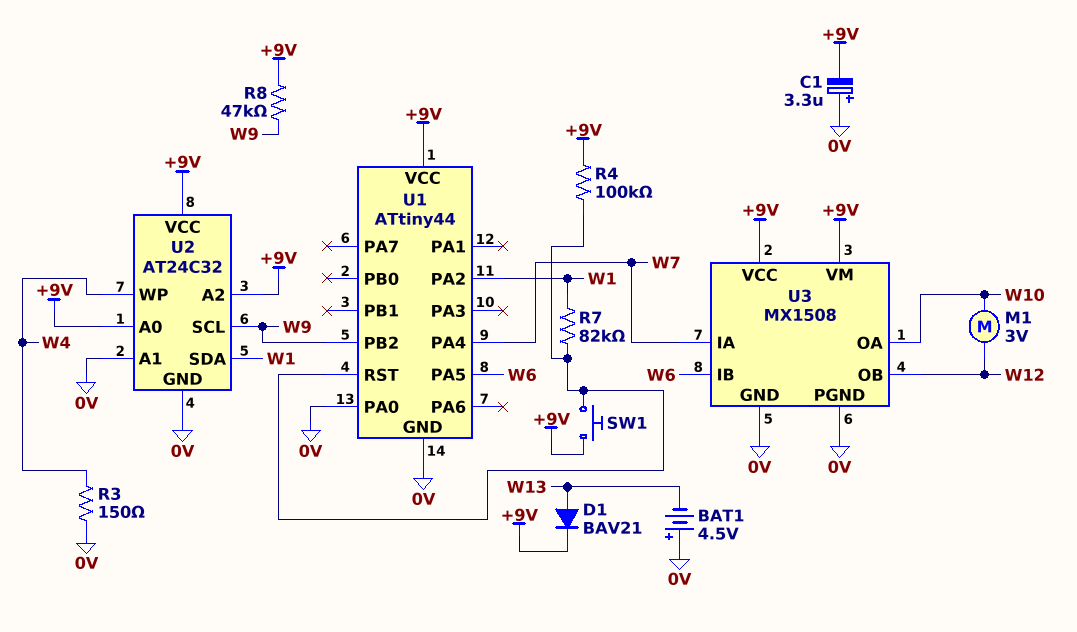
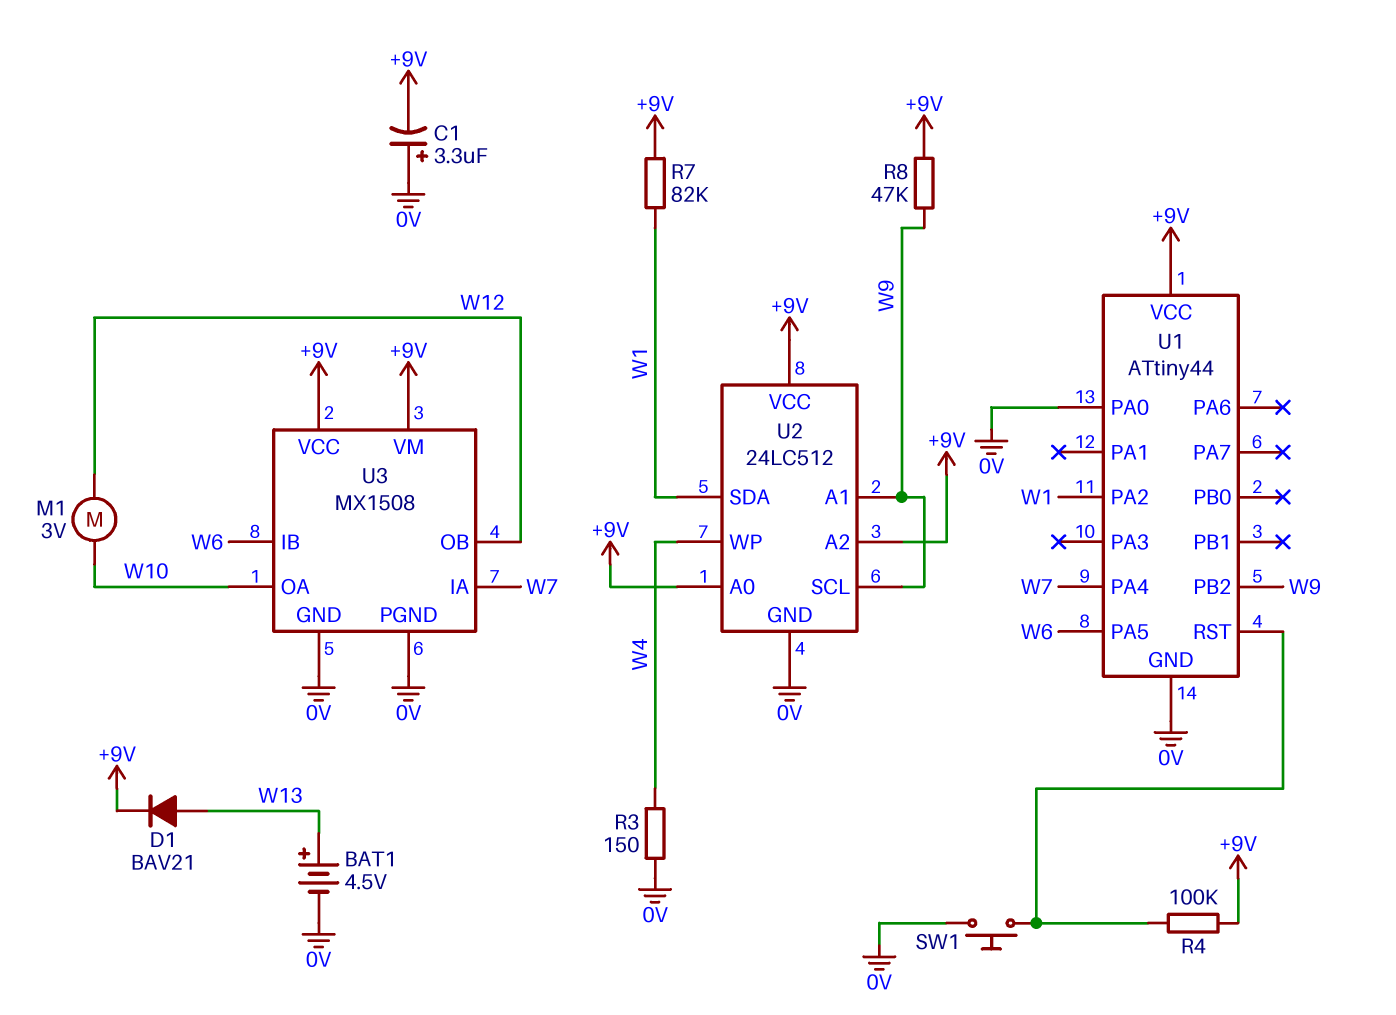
BAT1: 4.5V (plus 0V, minus W13) -> 4.5V (plus W13, minus 0V)
R7: 82k (U1/RST, W1) -> 82k (+9V, W1)
SW1: button (+9V, U1/RST) -> button (0V, U1/RST)
U2: AT24C32 -> 24LC512
U2 pin A1: 0V -> W9

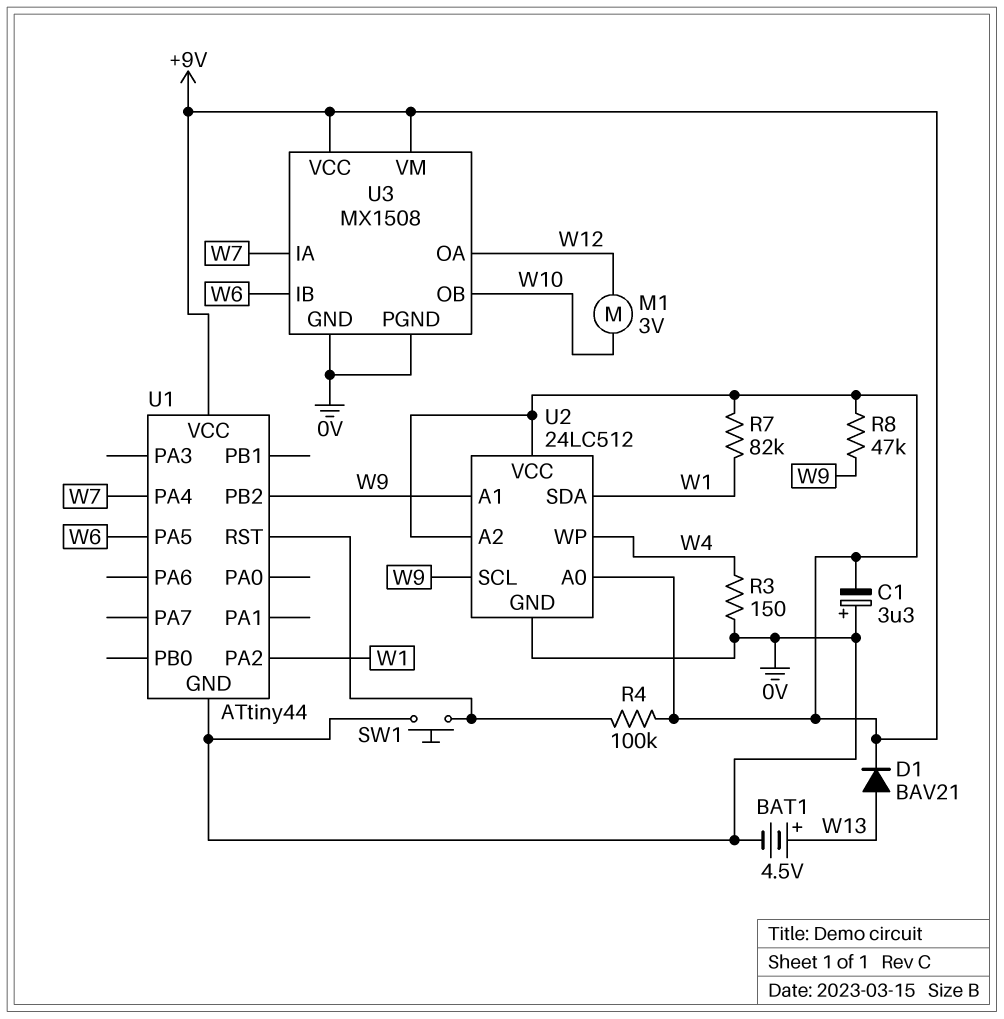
U1 pin PA0: 0V -> none
U3 pin OA: W10 -> W12
U3 pin OB: W12 -> W10

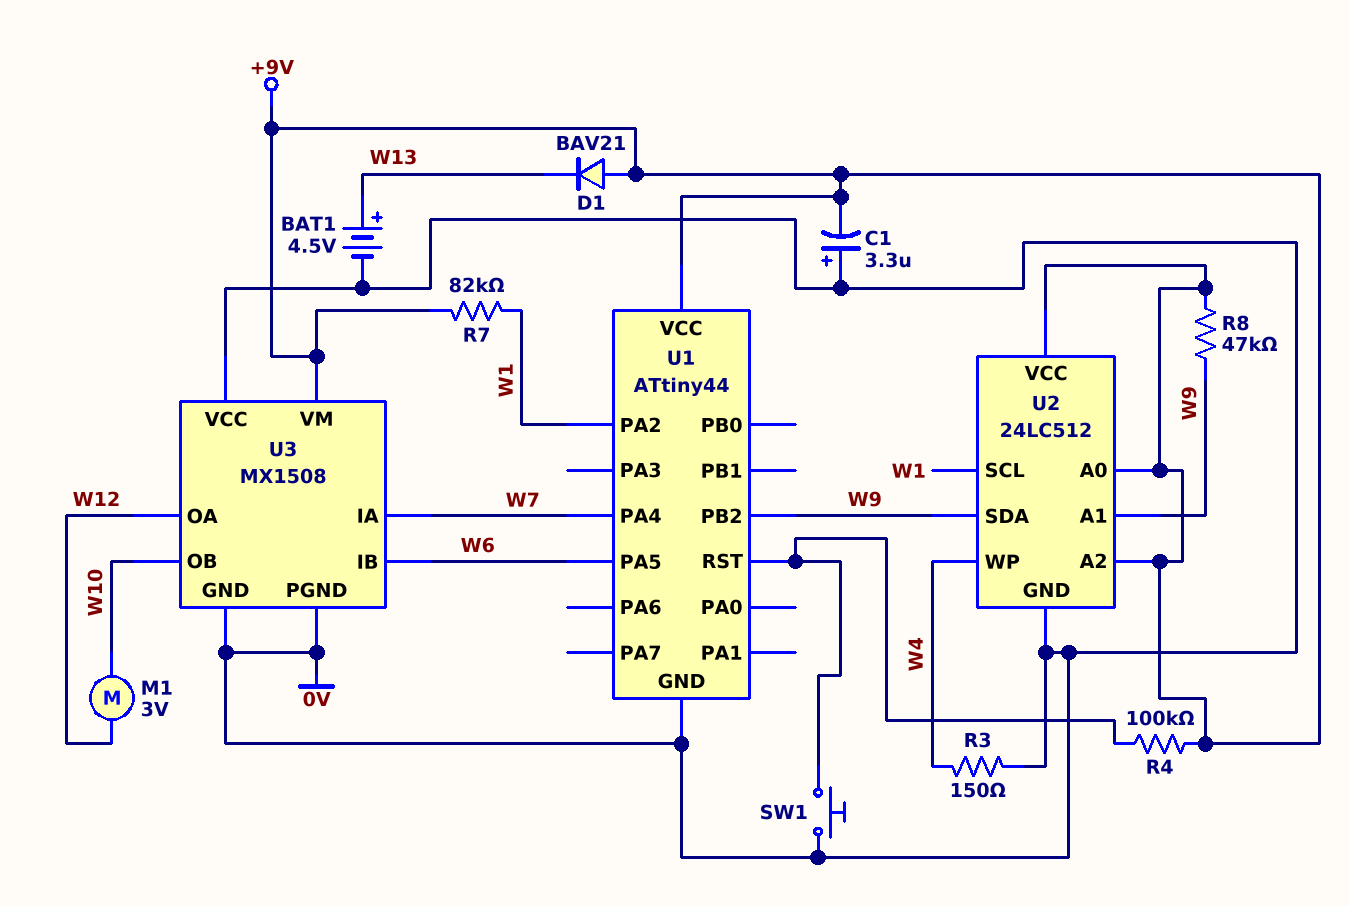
D1: diode BAV21 (A W13, K +9V) -> diode BAV21 (A +9V, K W13)
U2 pin SCL: W9 -> W1
U2 pin SDA: W1 -> W9
U3 pin VCC: +9V -> 0V

